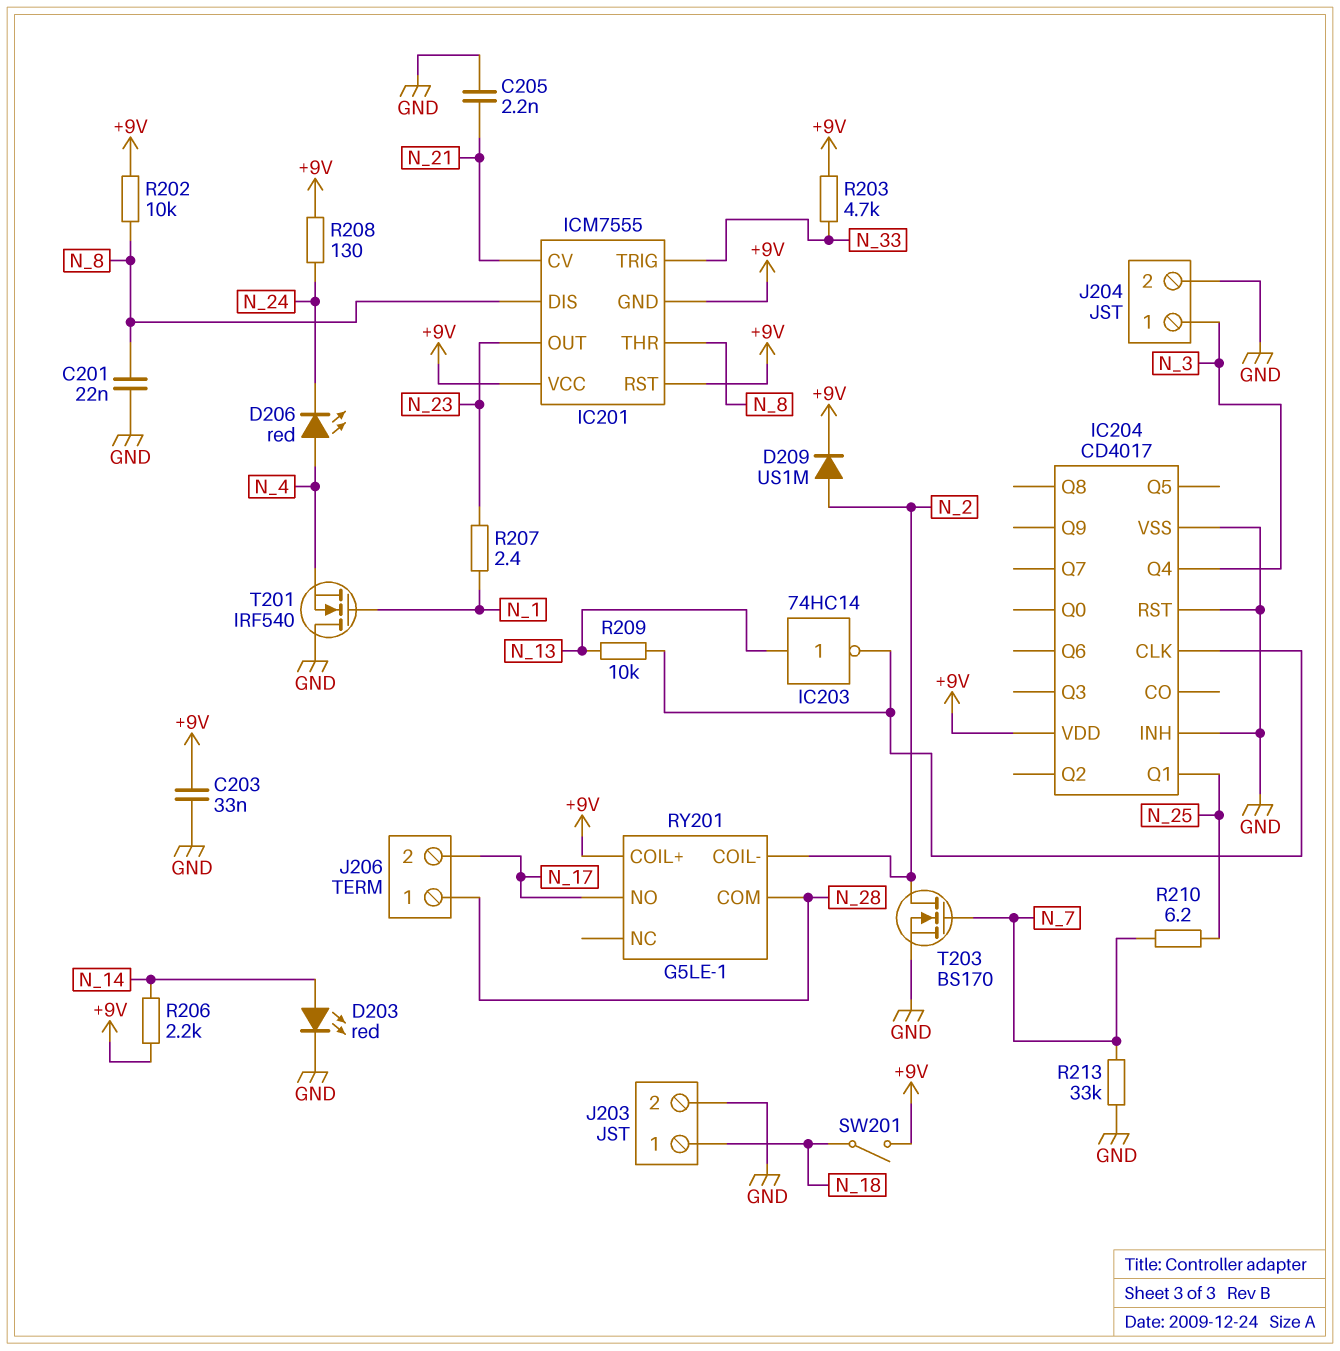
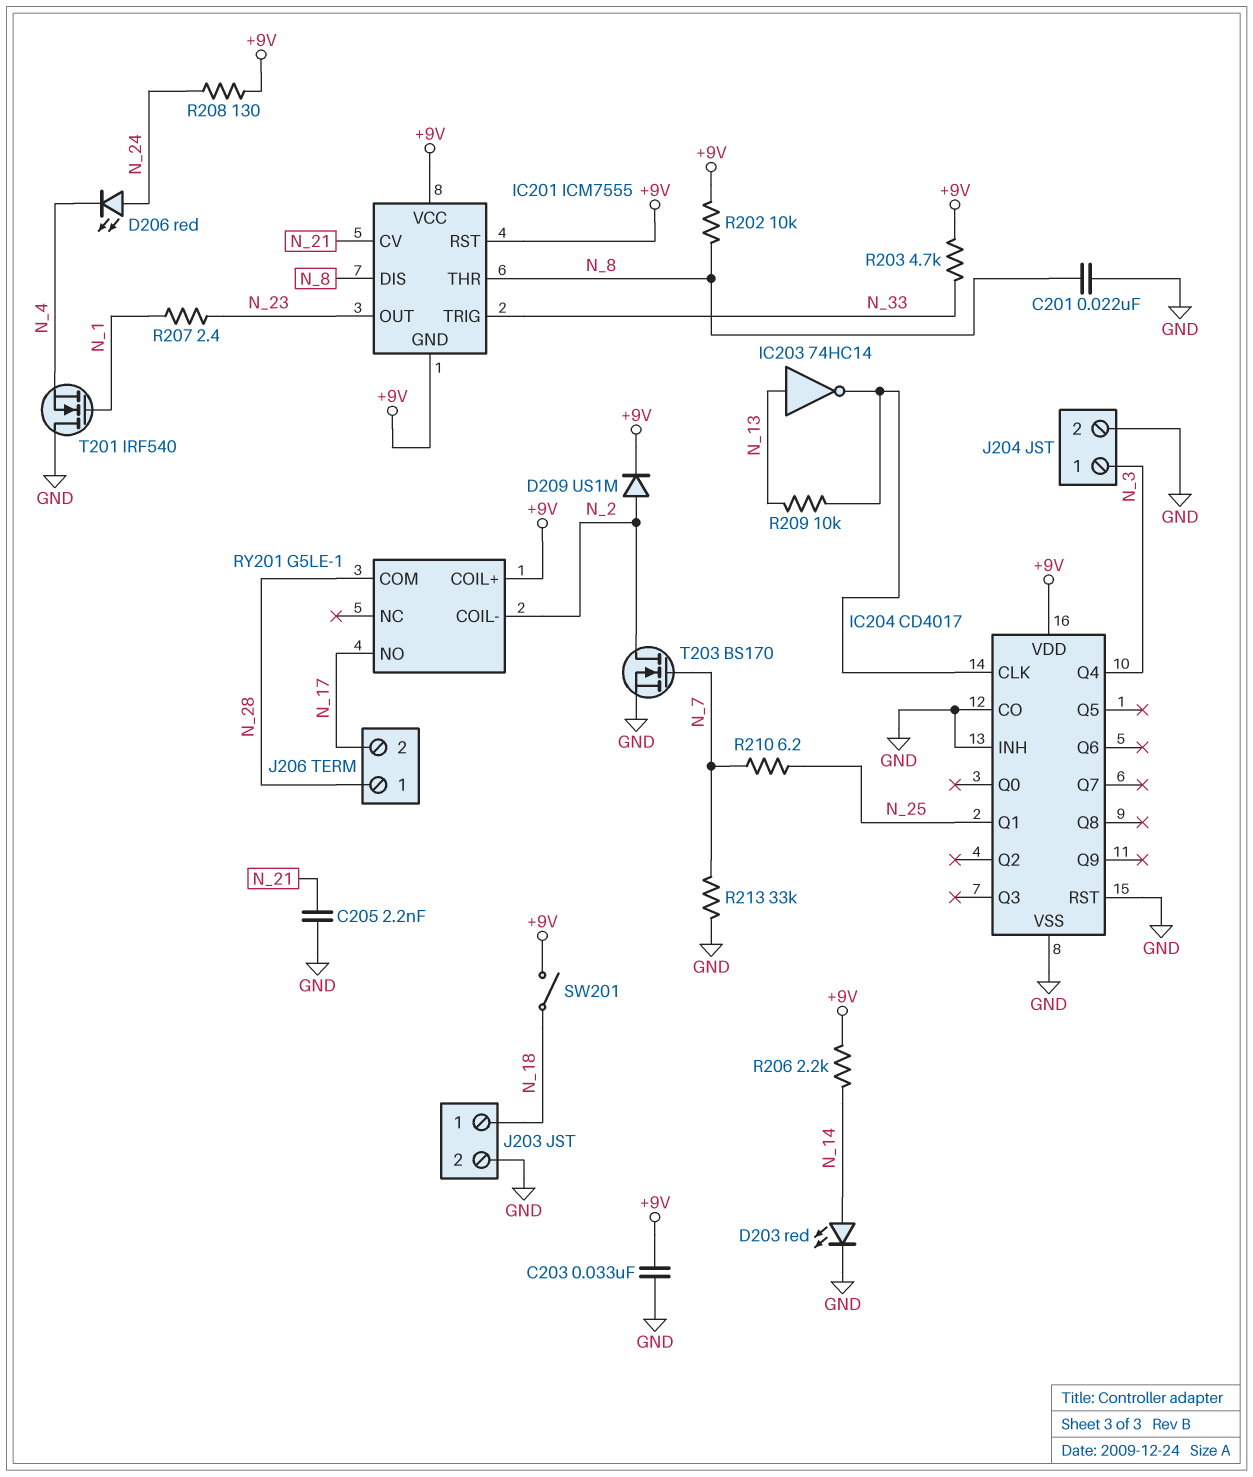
D206: LED red (A N_4, K N_24) -> LED red (A N_24, K N_4)
IC204 pin CO: none -> GND

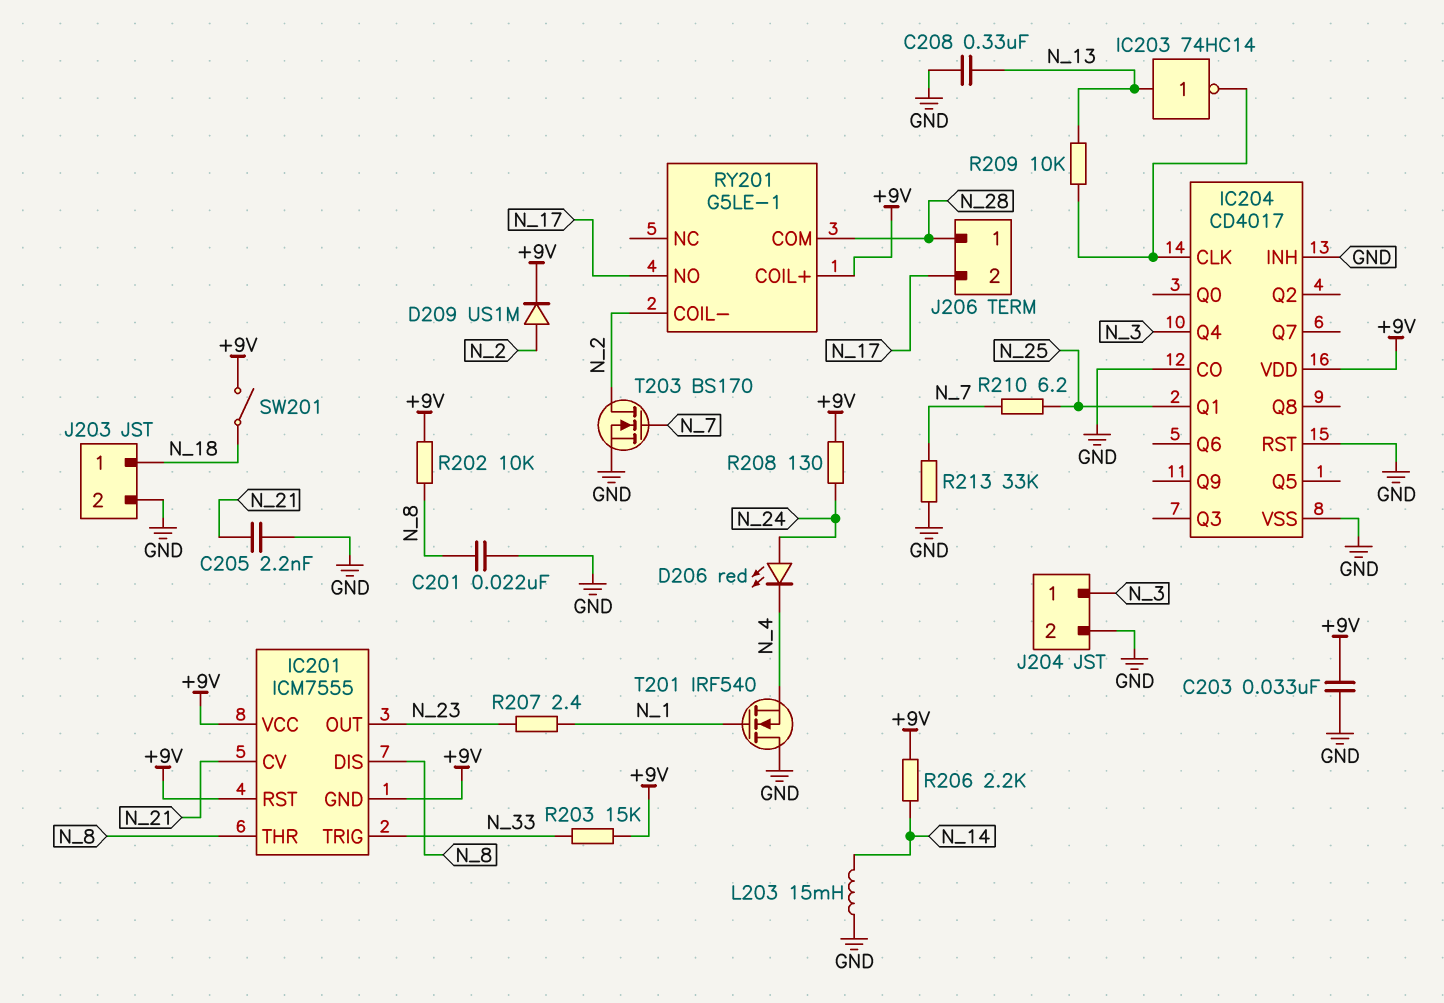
C208: none -> 330nF (GND, N_13)
D203: LED red (A N_14, K GND) -> none
L203: none -> 15mH (GND, N_14)
R203: 4.7k (+9V, N_33) -> 15k (+9V, N_33)

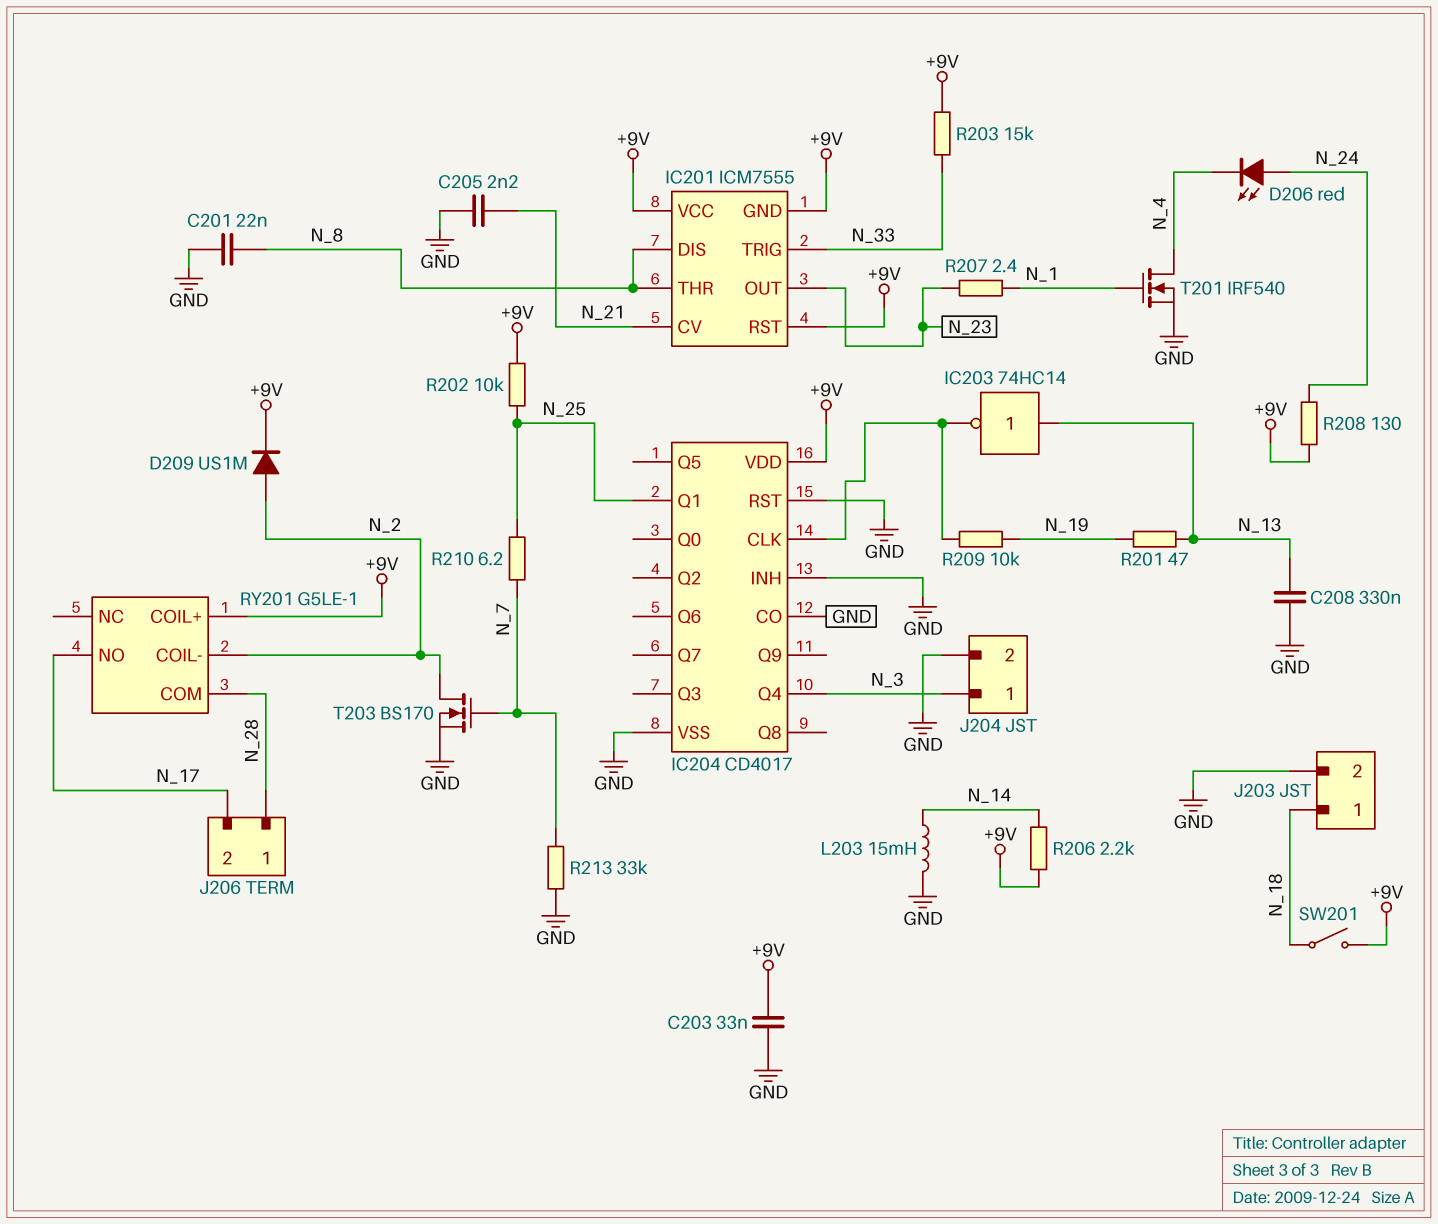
R201: none -> 47 (N_13, N_19)
R202: 10k (+9V, N_8) -> 10k (+9V, N_25)
R209: 10k (IC204/CLK, N_13) -> 10k (IC204/CLK, N_19)
T201: NMOS IRF540 (G N_1, D GND, S N_4) -> NMOS IRF540 (G N_1, D N_4, S GND)

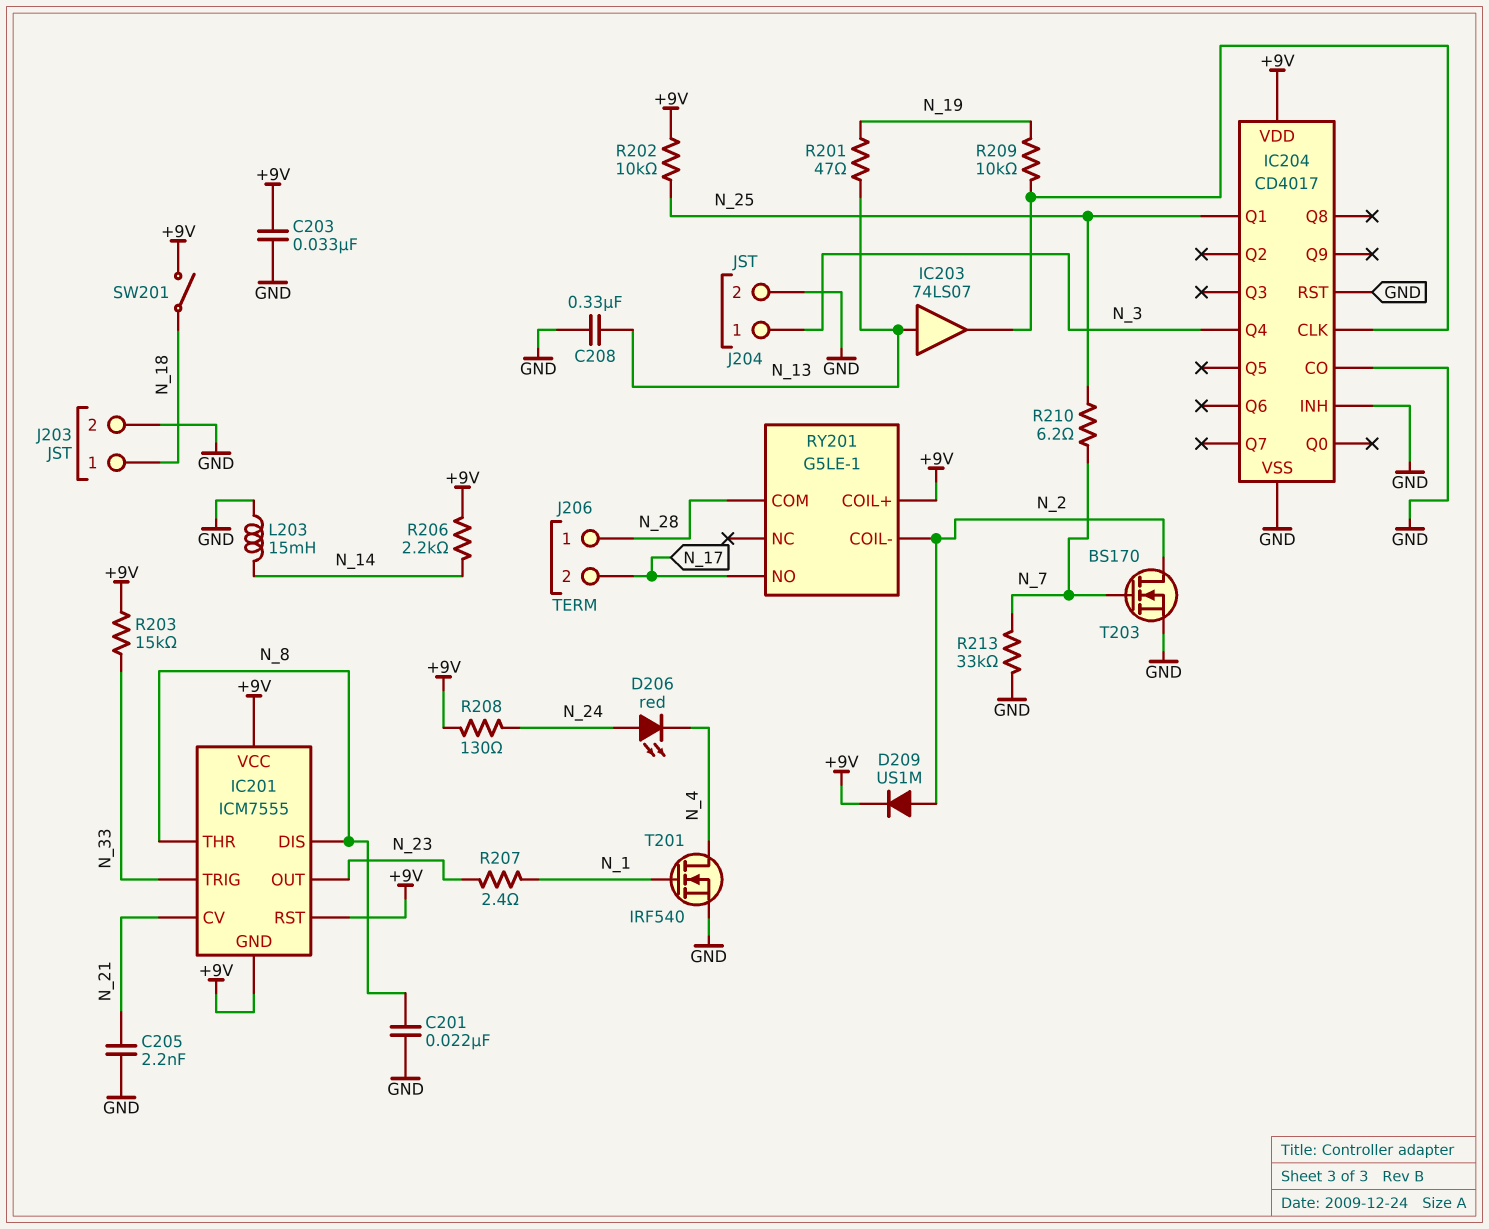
IC203: NOT 74HC14 (in N_13, out IC204/CLK) -> buffer 74LS07 (in N_13, out IC204/CLK)

